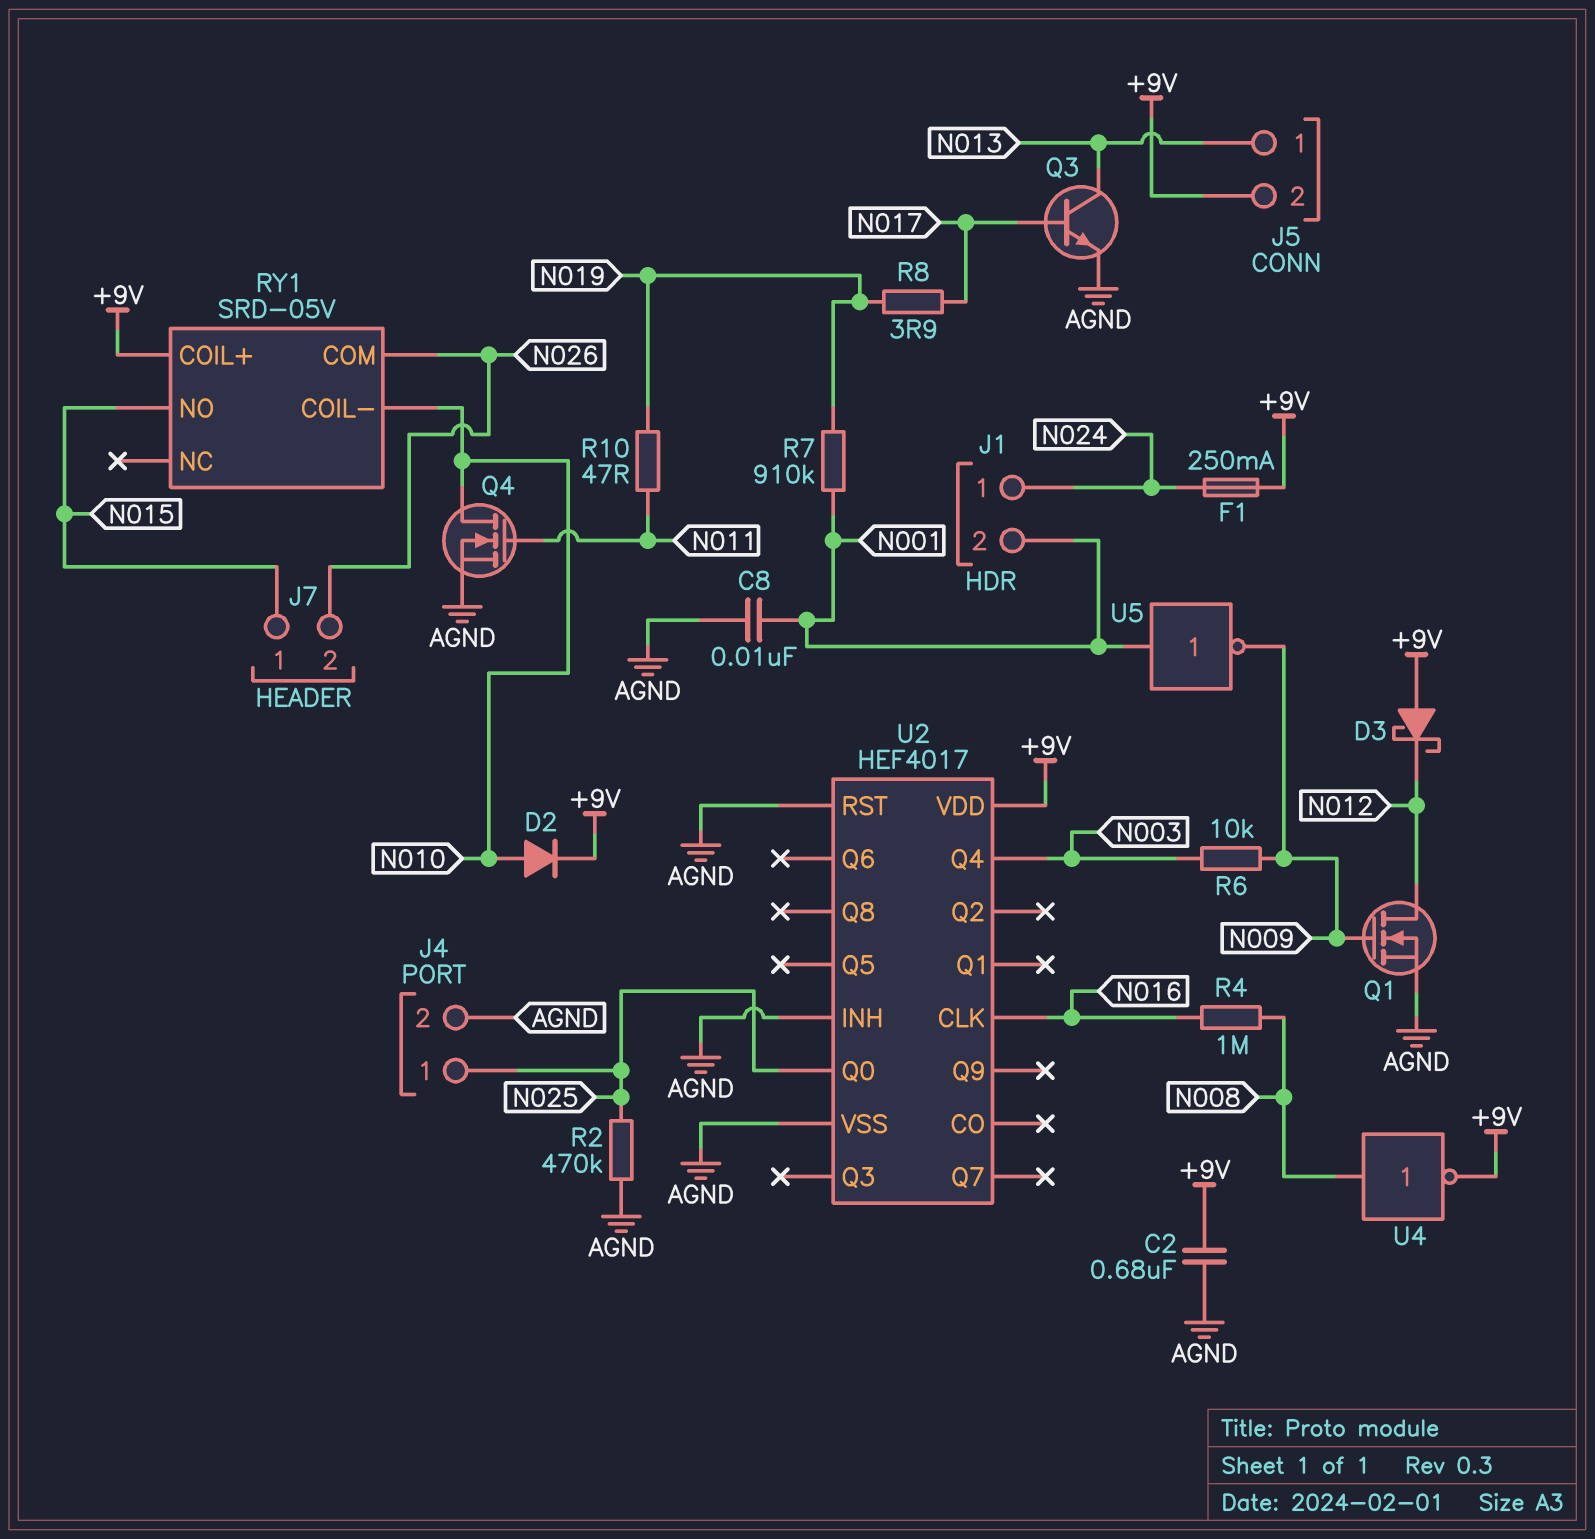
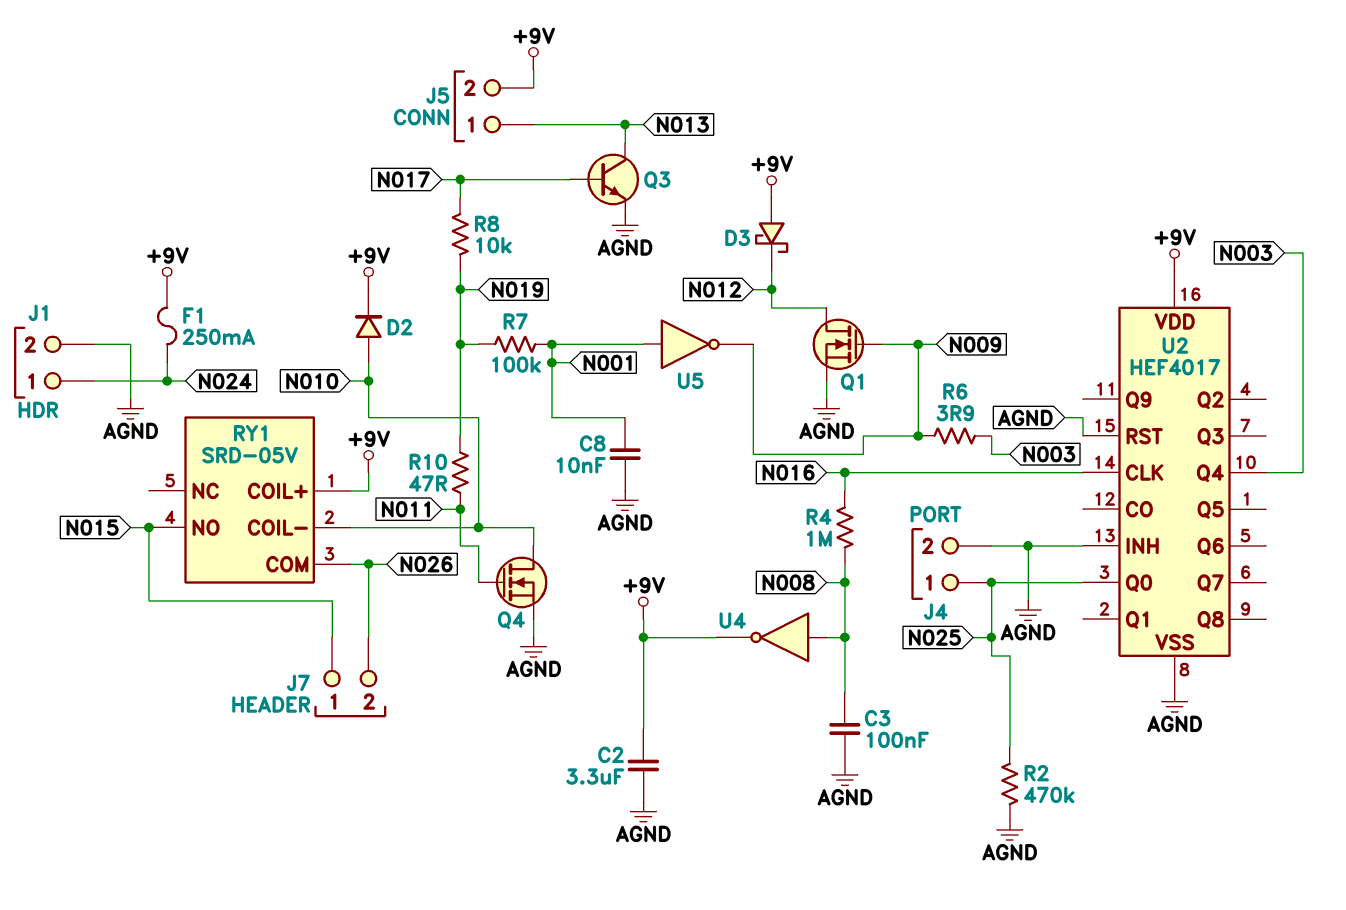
C2: 680nF (+9V, AGND) -> 3.3uF (+9V, AGND)
C3: none -> 100nF (AGND, N008)
J1 pin 2: N001 -> AGND
R6: 10k (N003, N009) -> 3.9 (N003, N009)
R7: 910k (N001, N019) -> 100k (N001, N019)
R8: 3.9 (N017, N019) -> 10k (N017, N019)

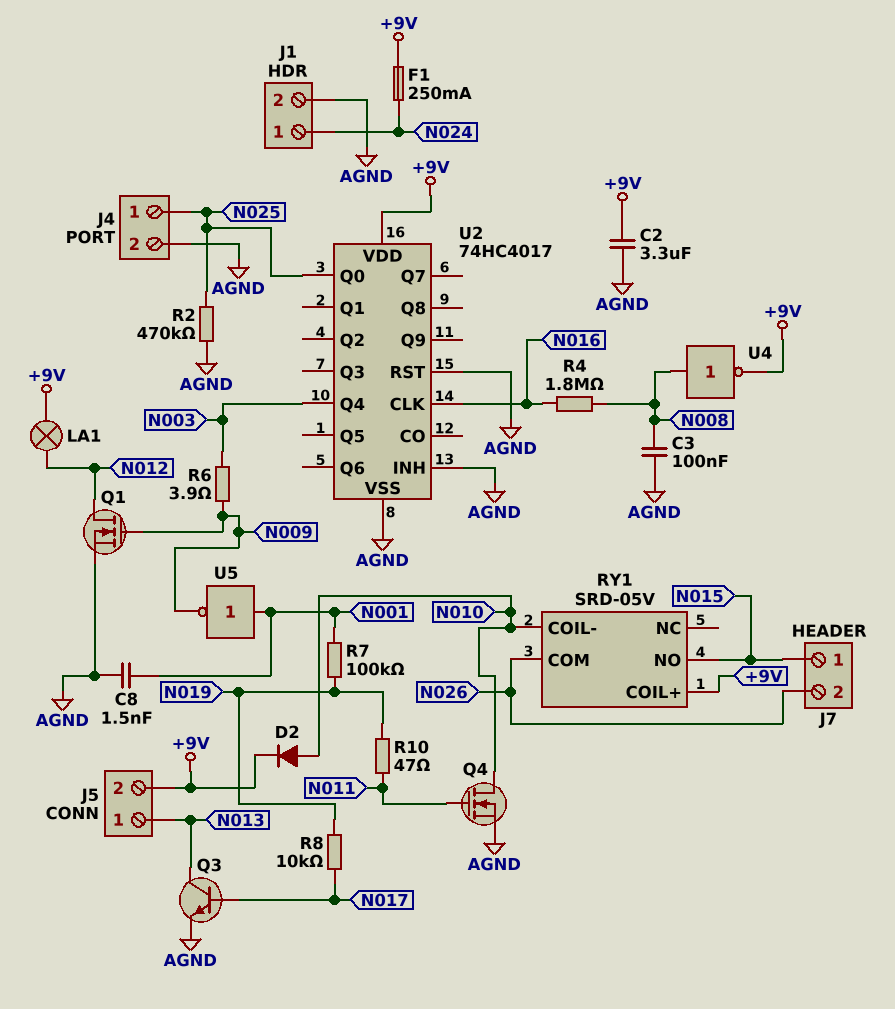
C8: 10nF (AGND, N001) -> 1.5nF (AGND, N001)
D3: schottky (A +9V, K N012) -> none
LA1: none -> lamp (+9V, N012)
R4: 1M (N008, N016) -> 1.8M (N008, N016)
U2: HEF4017 -> 74HC4017

